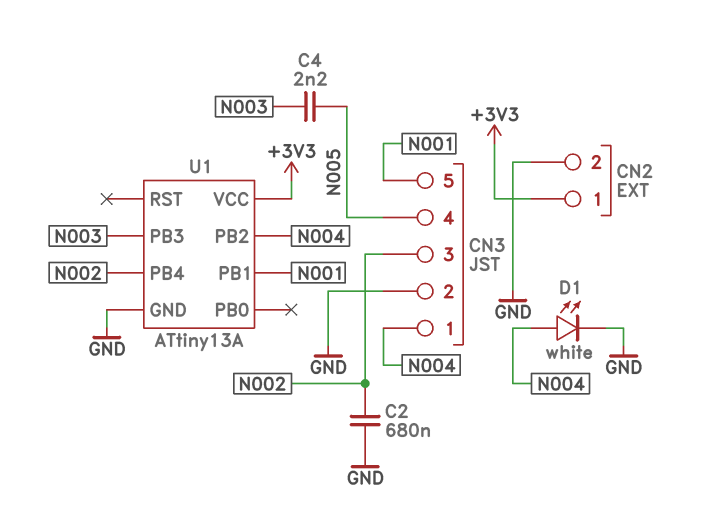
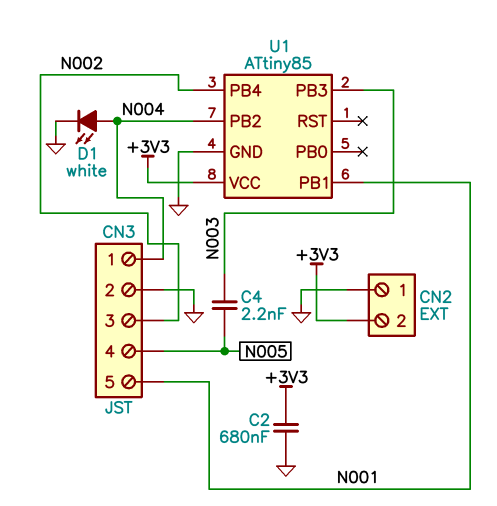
C2: 680nF (GND, N002) -> 680nF (+3V3, GND)
CN2 pin 1: +3V3 -> GND
CN2 pin 2: GND -> +3V3
U1: ATtiny13A -> ATtiny85

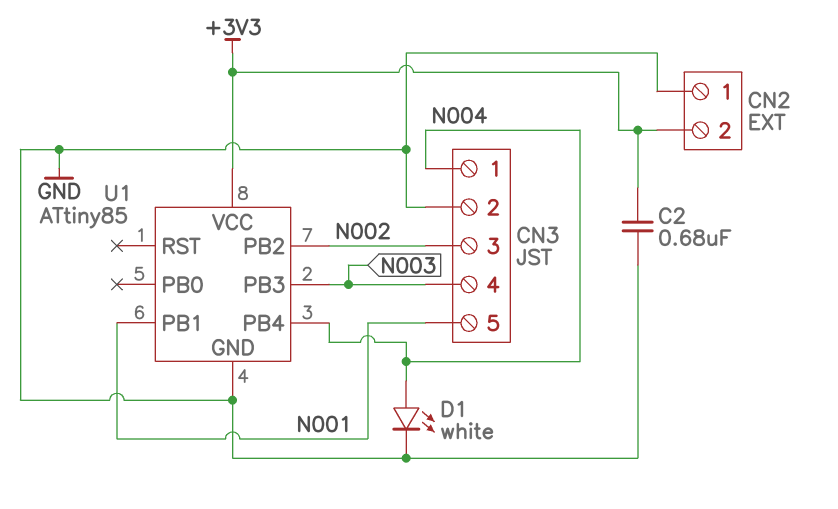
C4: 2.2nF (N003, N005) -> none
CN3 pin 4: N005 -> N003
U1 pin PB2: N004 -> N002
U1 pin PB4: N002 -> N004

